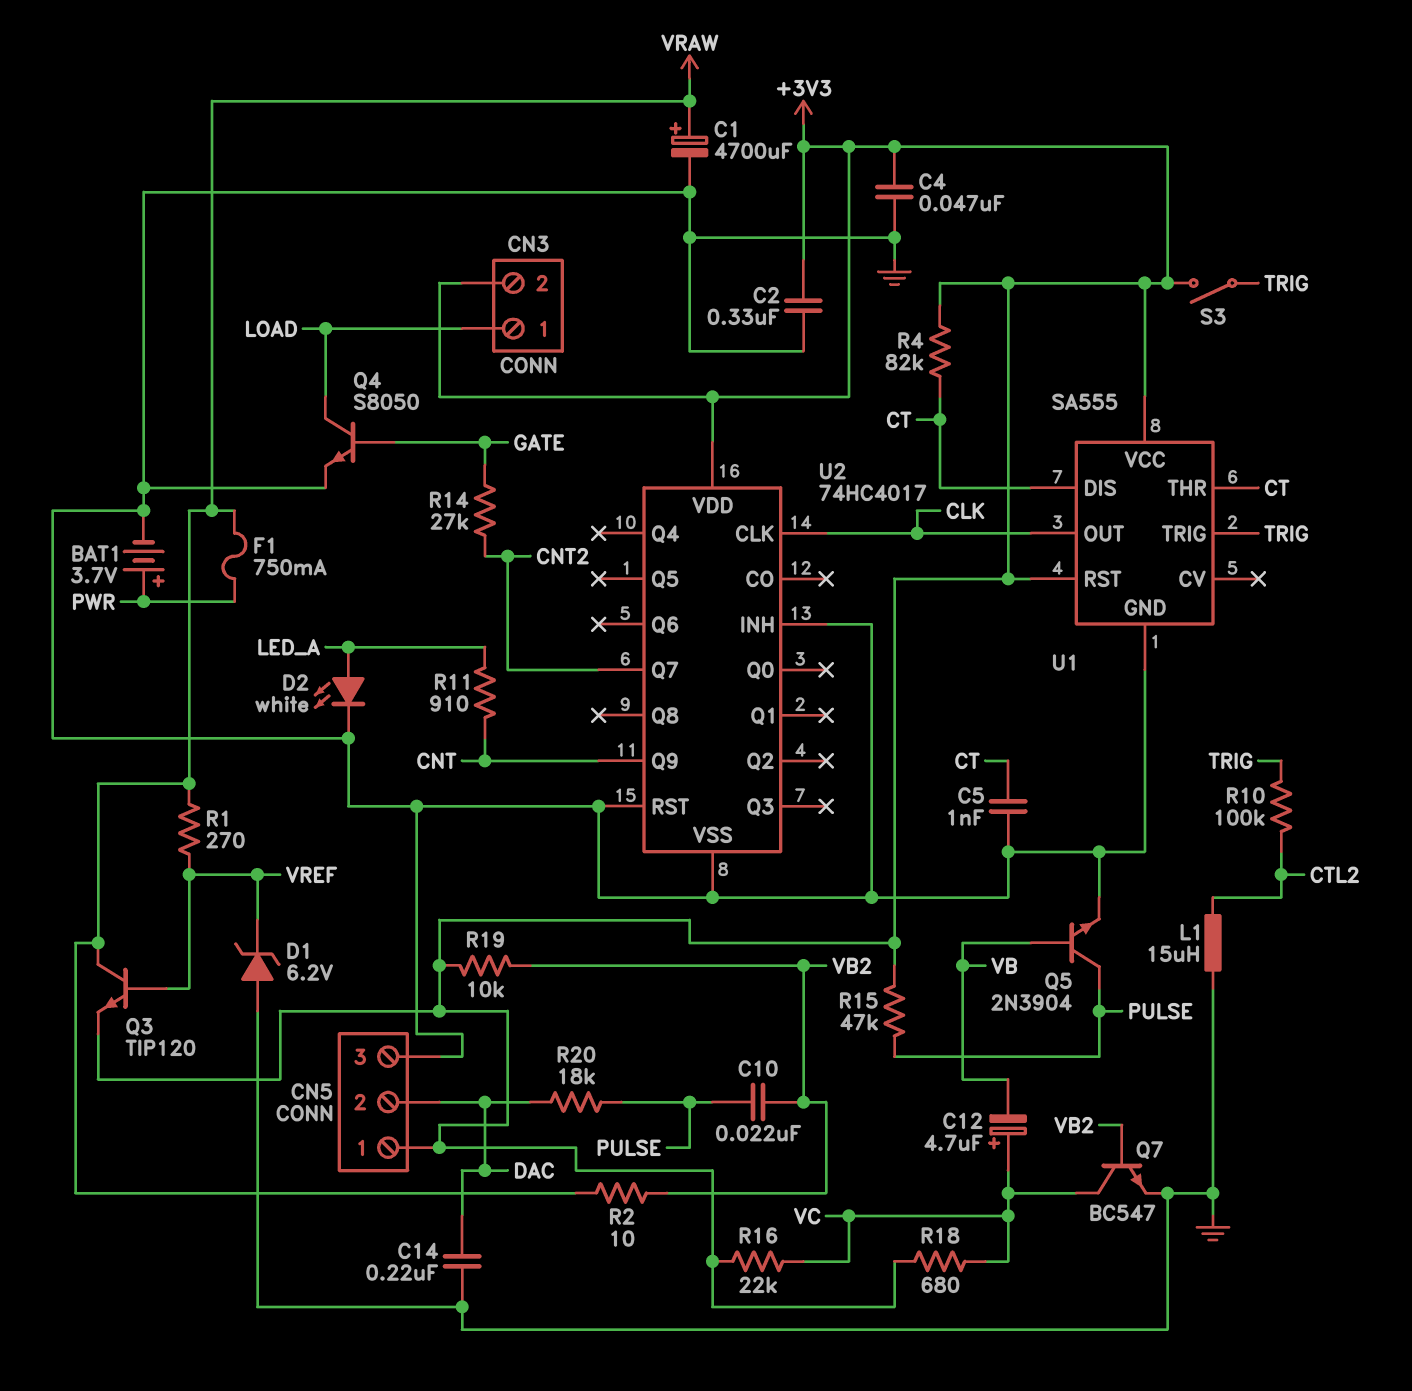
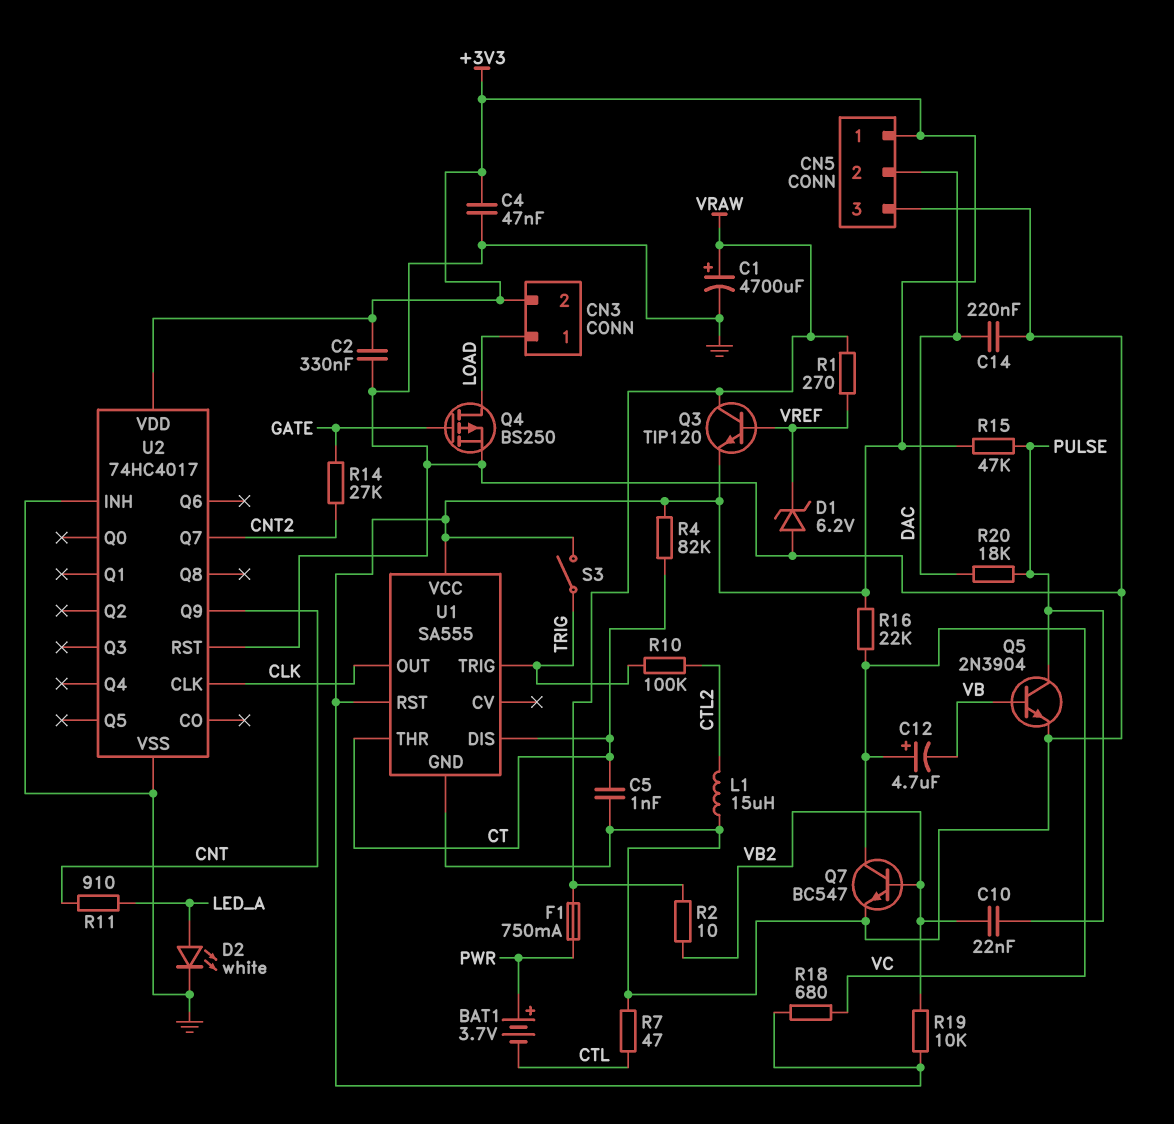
BAT1: 3.7V (plus PWR, minus GND) -> 3.7V (plus PWR, minus CTL)
Q4: NPN S8050 (B GATE, C LOAD, E GND) -> PMOS BS250 (G GATE, D LOAD, S GND)
R7: none -> 47 (CTL, GND)

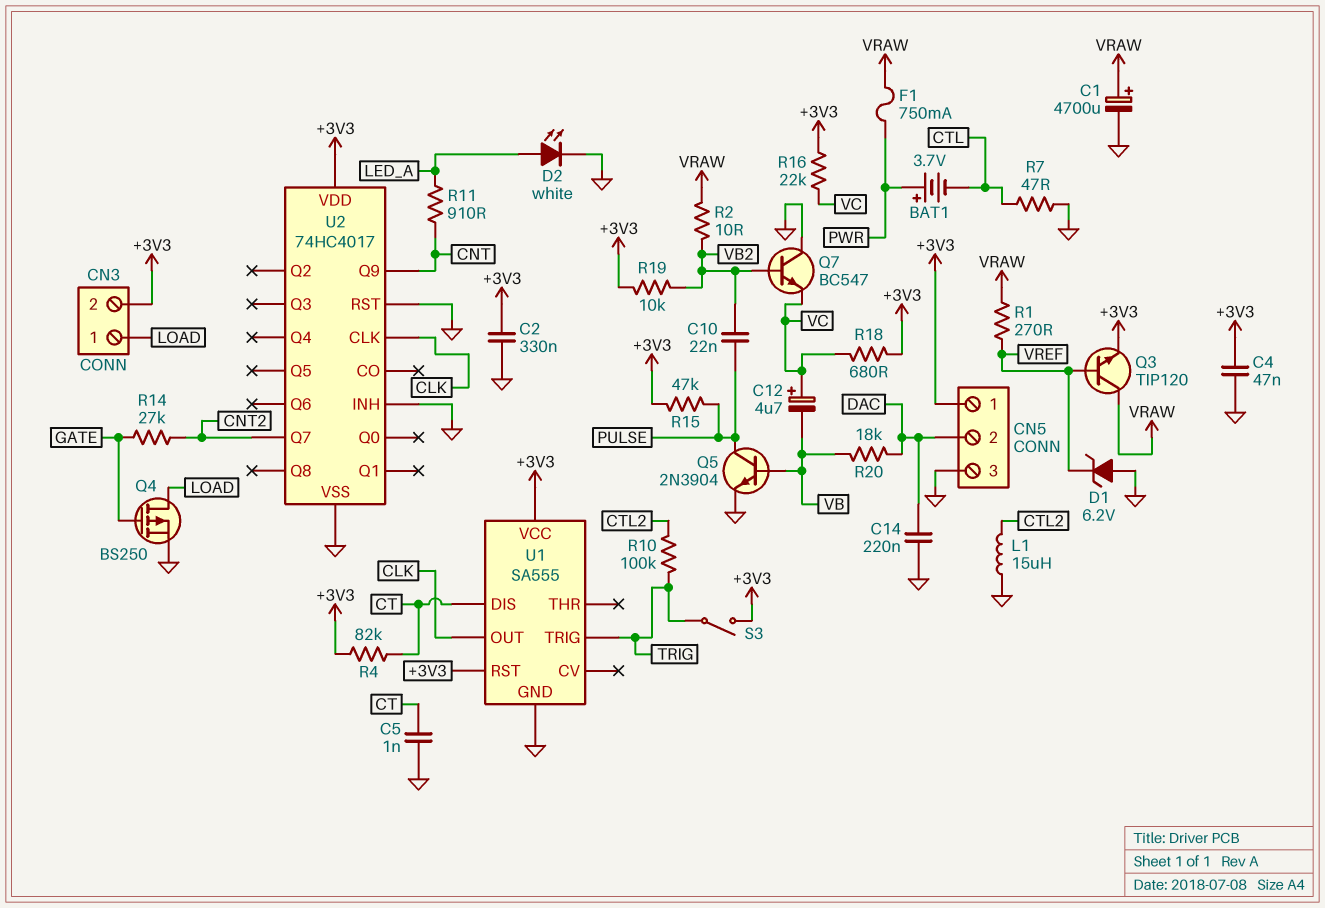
Q7: NPN BC547 (B VB2, C VC, E GND) -> NPN BC547 (B VB2, C GND, E VC)
R20: 18k (DAC, PULSE) -> 18k (DAC, VB)
U1 pin THR: CT -> none

